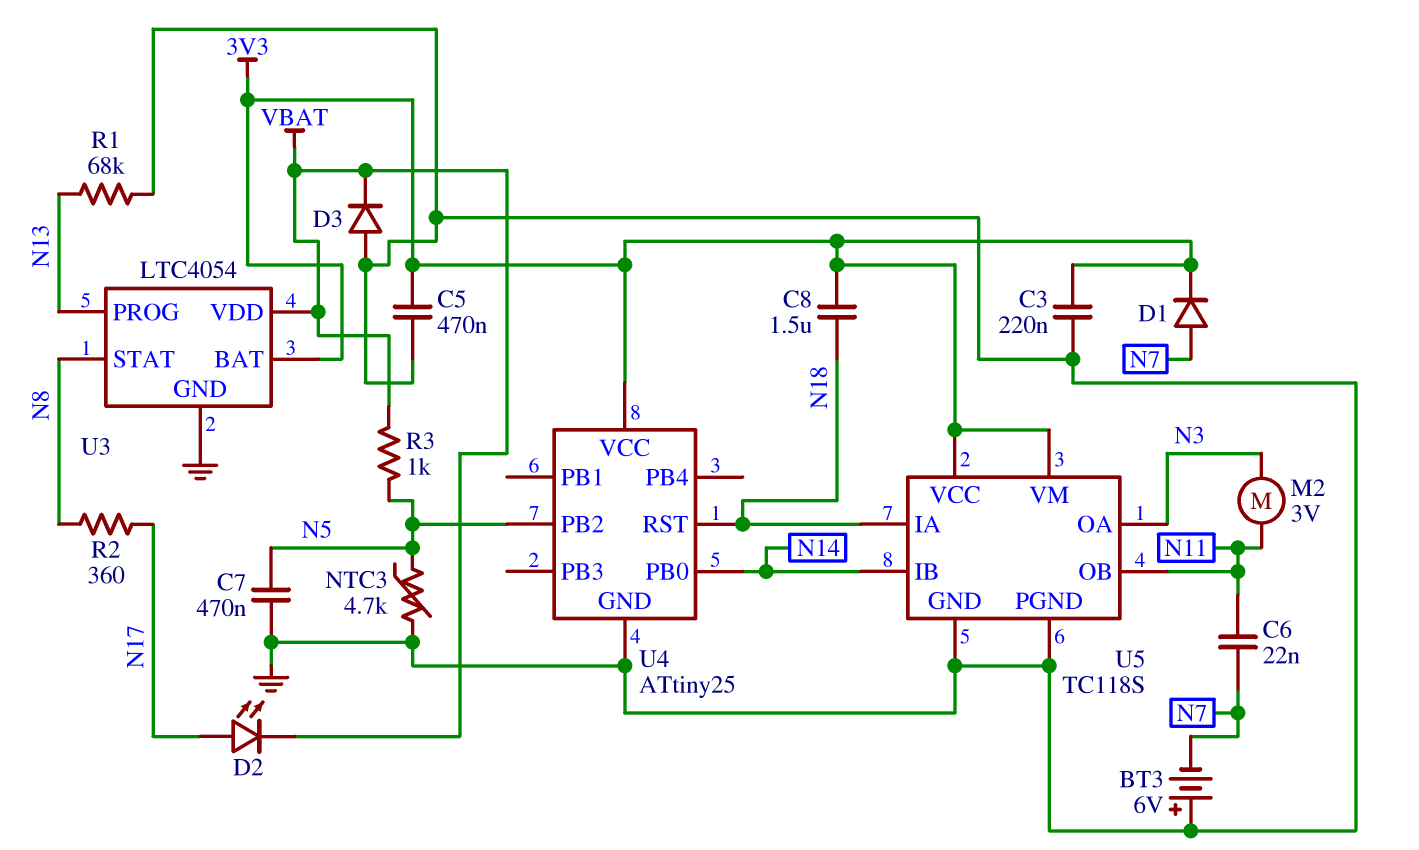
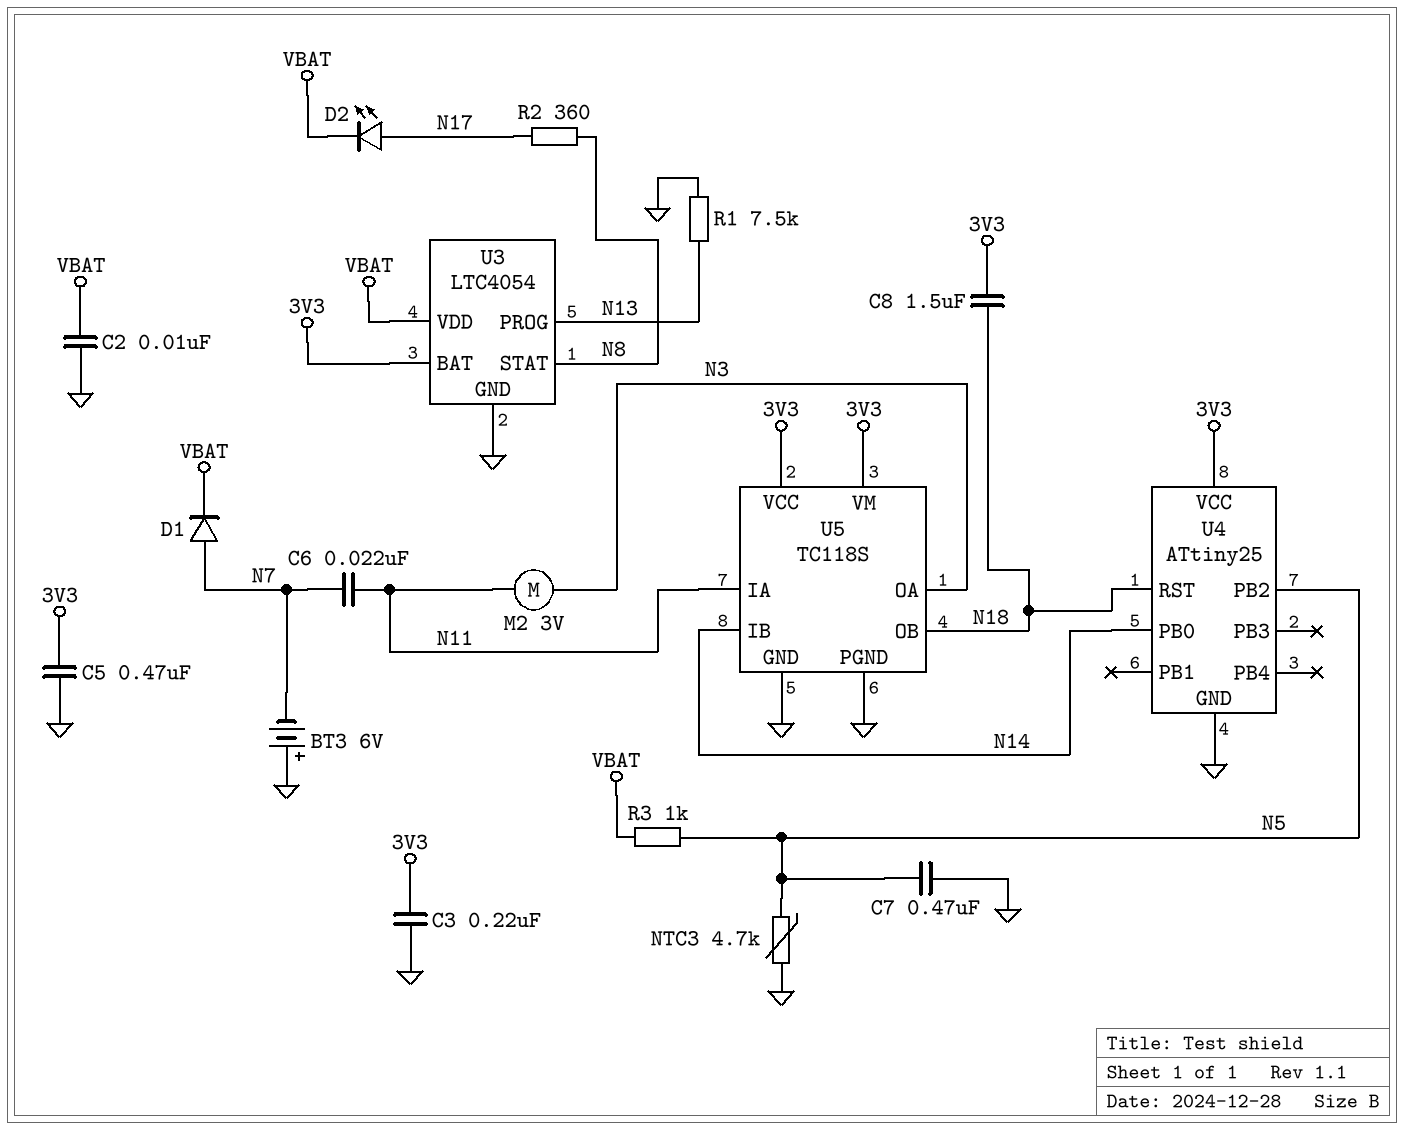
C2: none -> 10nF (GND, VBAT)
D1: diode (A N7, K 3V3) -> diode (A N7, K VBAT)
D3: diode (A GND, K VBAT) -> none
R1: 68k (GND, N13) -> 7.5k (GND, N13)
U5 pin IA: N18 -> N11
U5 pin OB: N11 -> N18

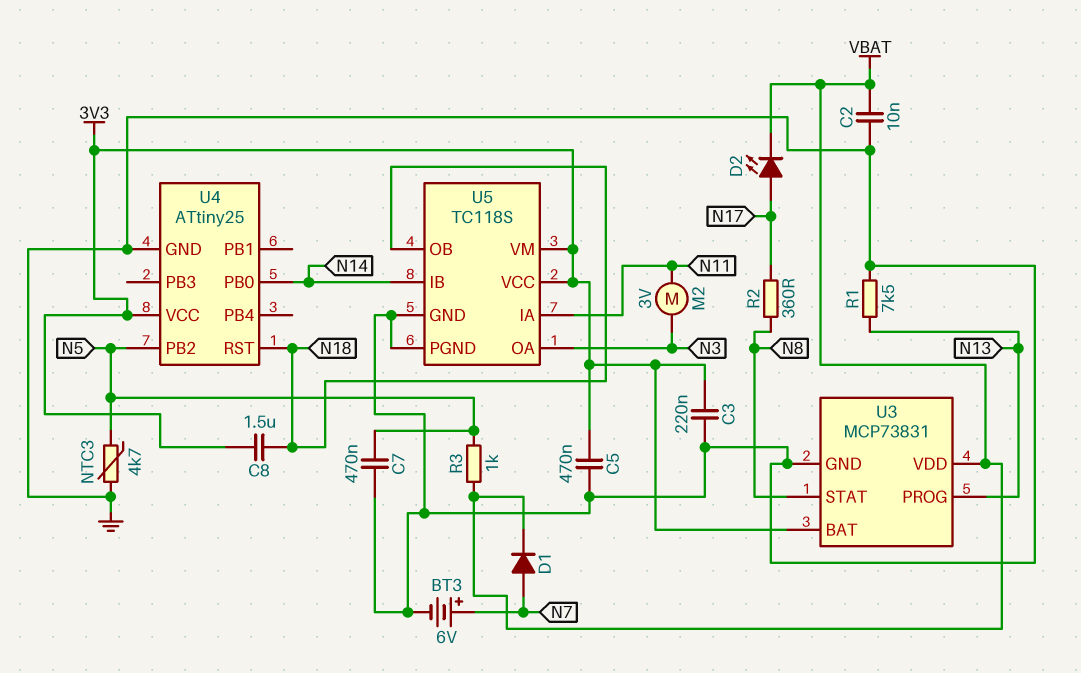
BT3: 6V (plus GND, minus N7) -> 6V (plus N7, minus GND)
C6: 22nF (N7, N11) -> none
U3: LTC4054 -> MCP73831

